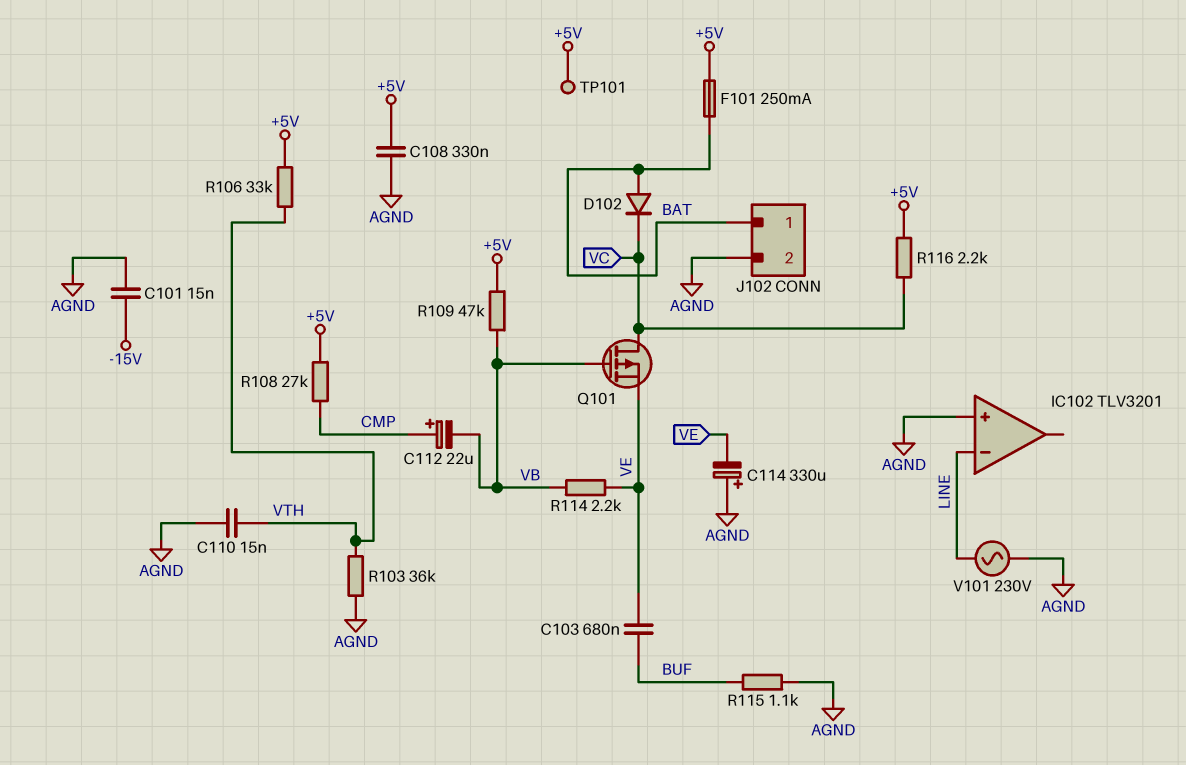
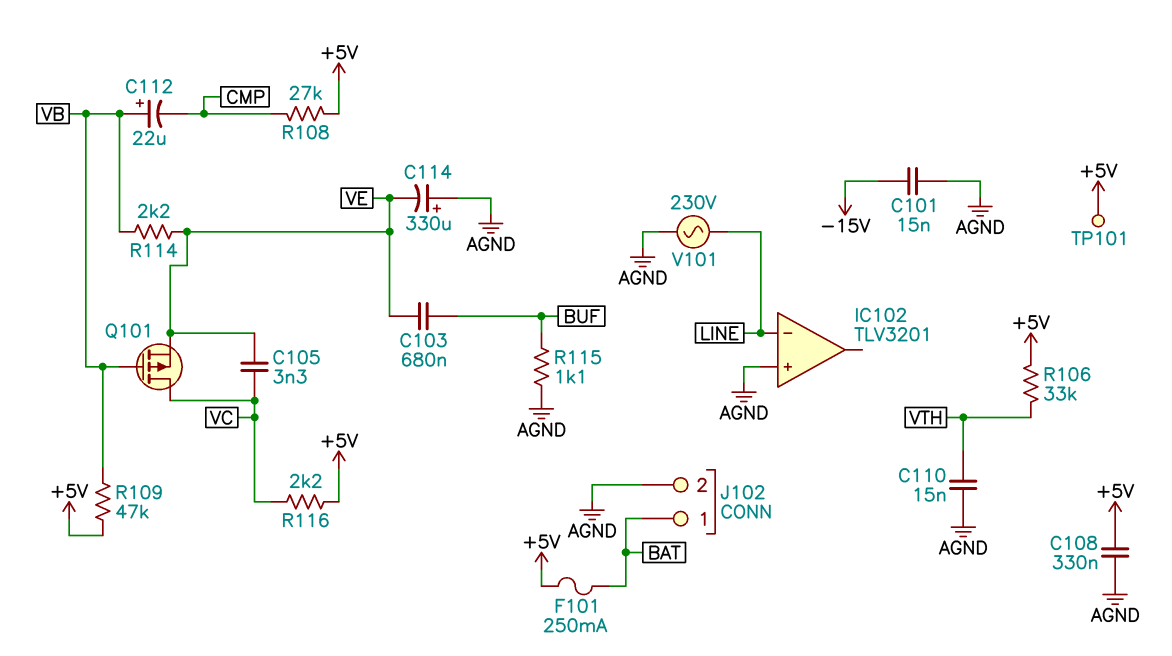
C105: none -> 3.3nF (VC, VE)
C112: 22uF (plus CMP, minus VB) -> 22uF (plus VB, minus CMP)
D102: diode (A BAT, K VC) -> none
R103: 36k (AGND, VTH) -> none

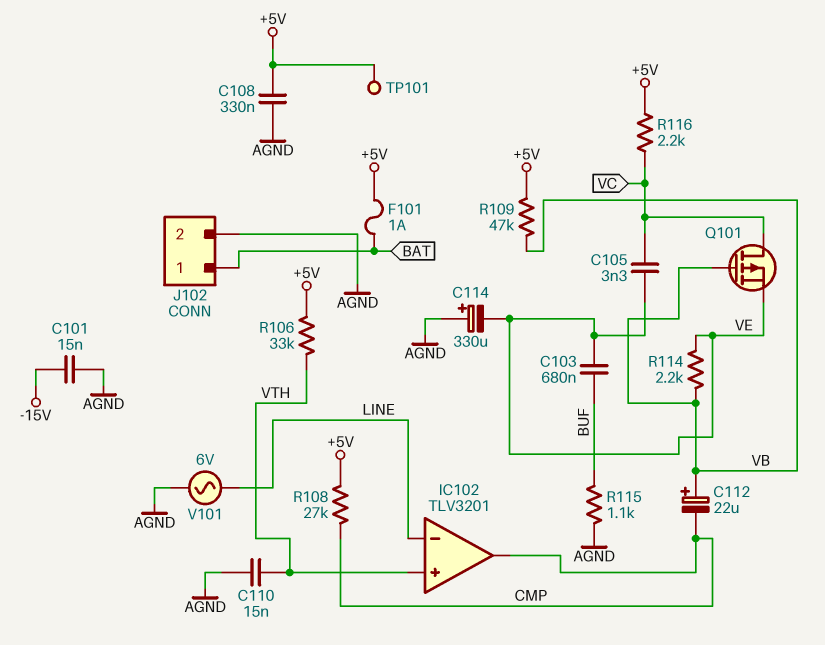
F101: 250mA (+5V, BAT) -> 1A (+5V, BAT)
IC102 pin in+: AGND -> VTH
IC102 pin out: none -> CMP
V101: AC 230V (AGND, LINE) -> AC 6V (AGND, LINE)

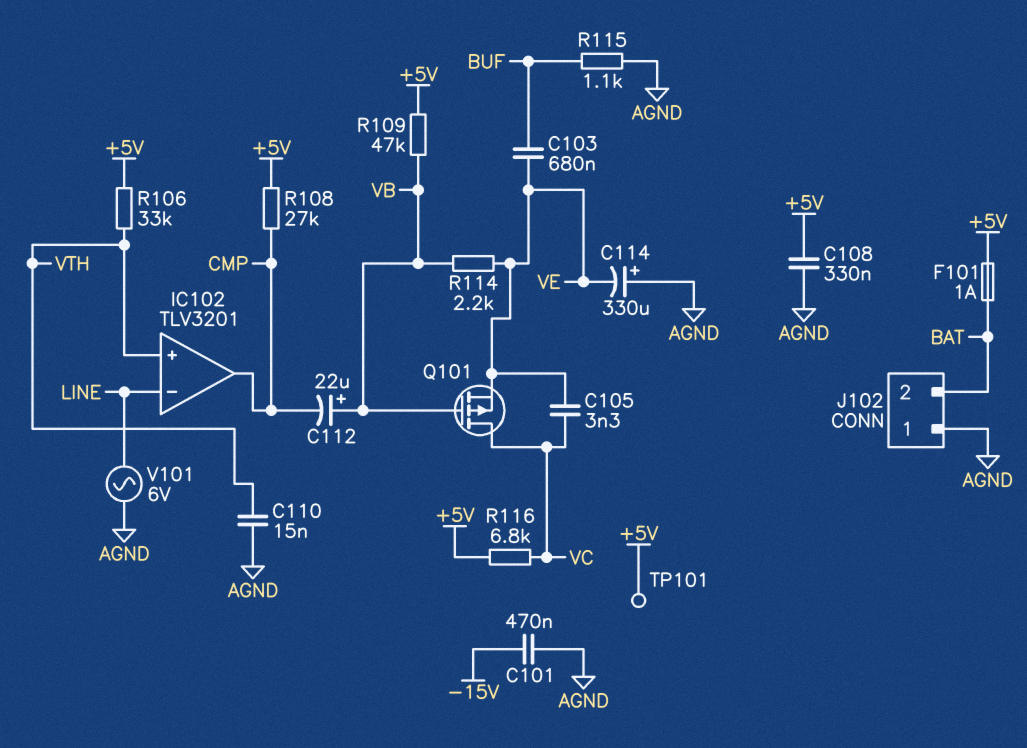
C101: 15nF (-15V, AGND) -> 470nF (-15V, AGND)
J102 pin 1: BAT -> AGND
J102 pin 2: AGND -> BAT
R116: 2.2k (+5V, VC) -> 6.8k (+5V, VC)

